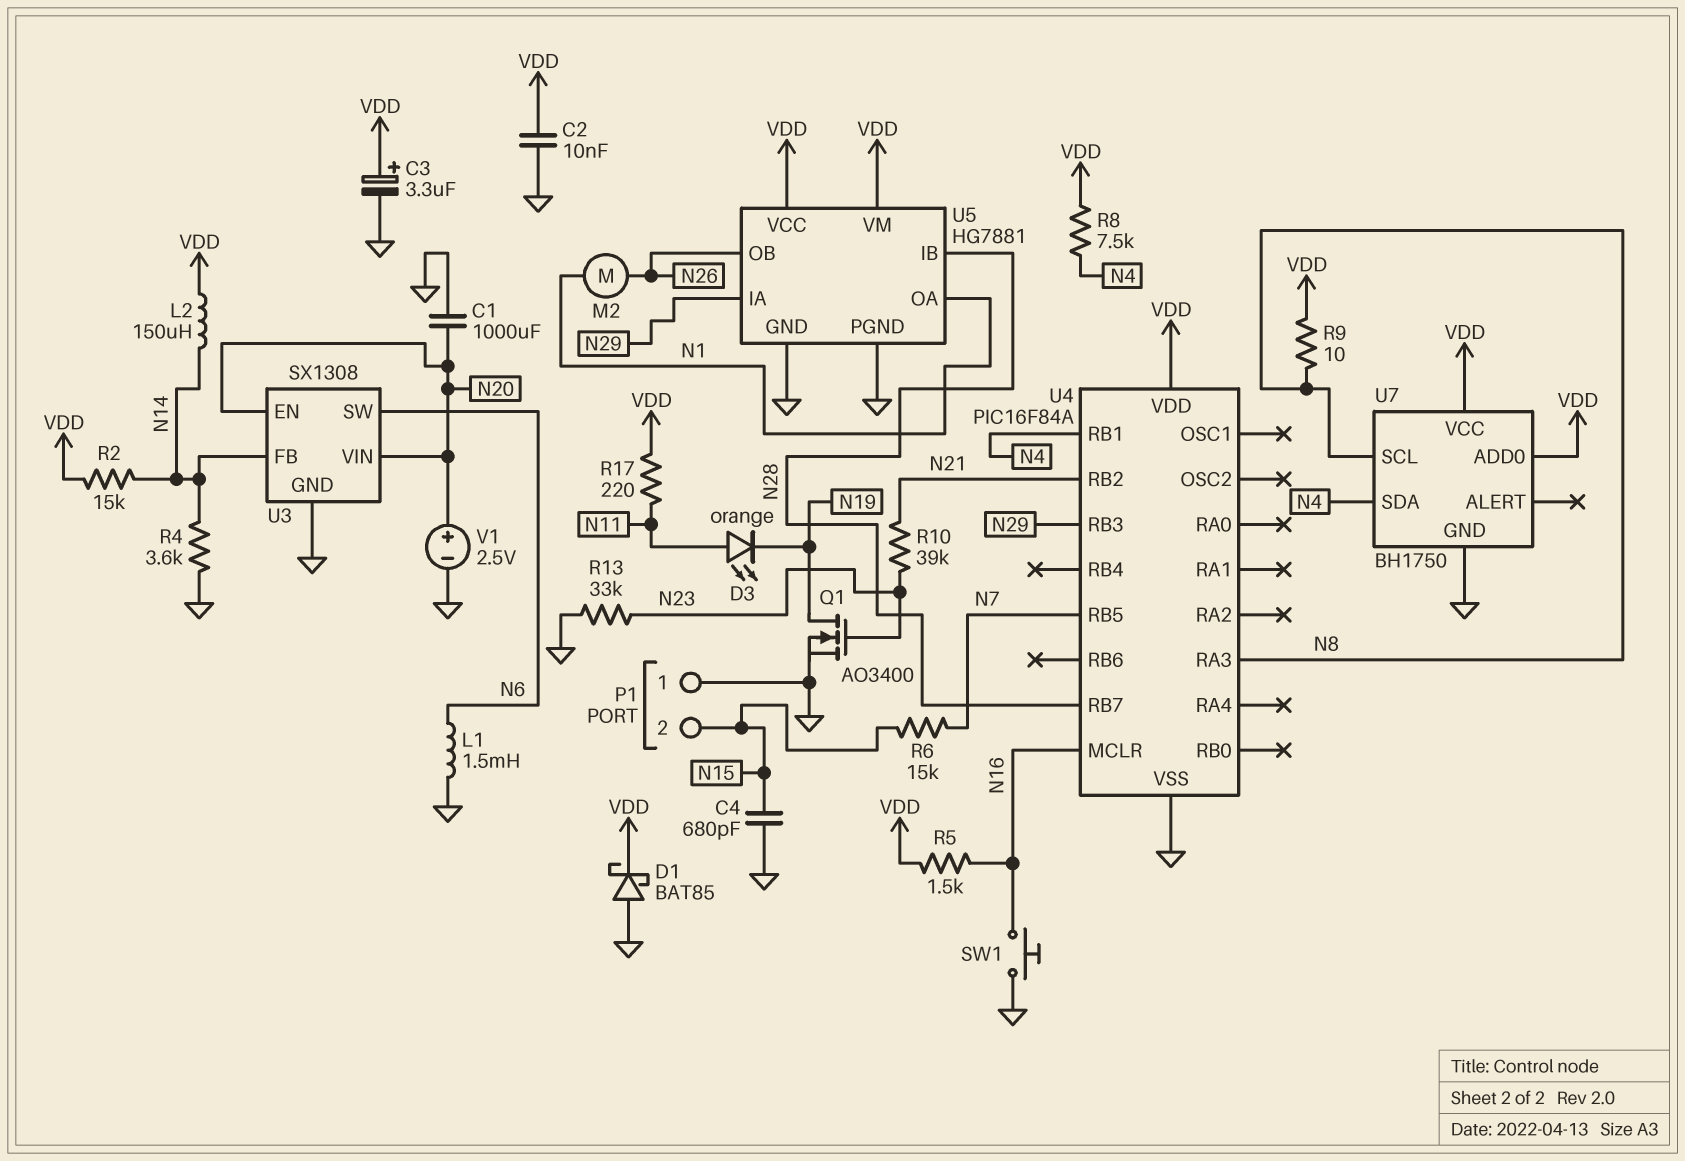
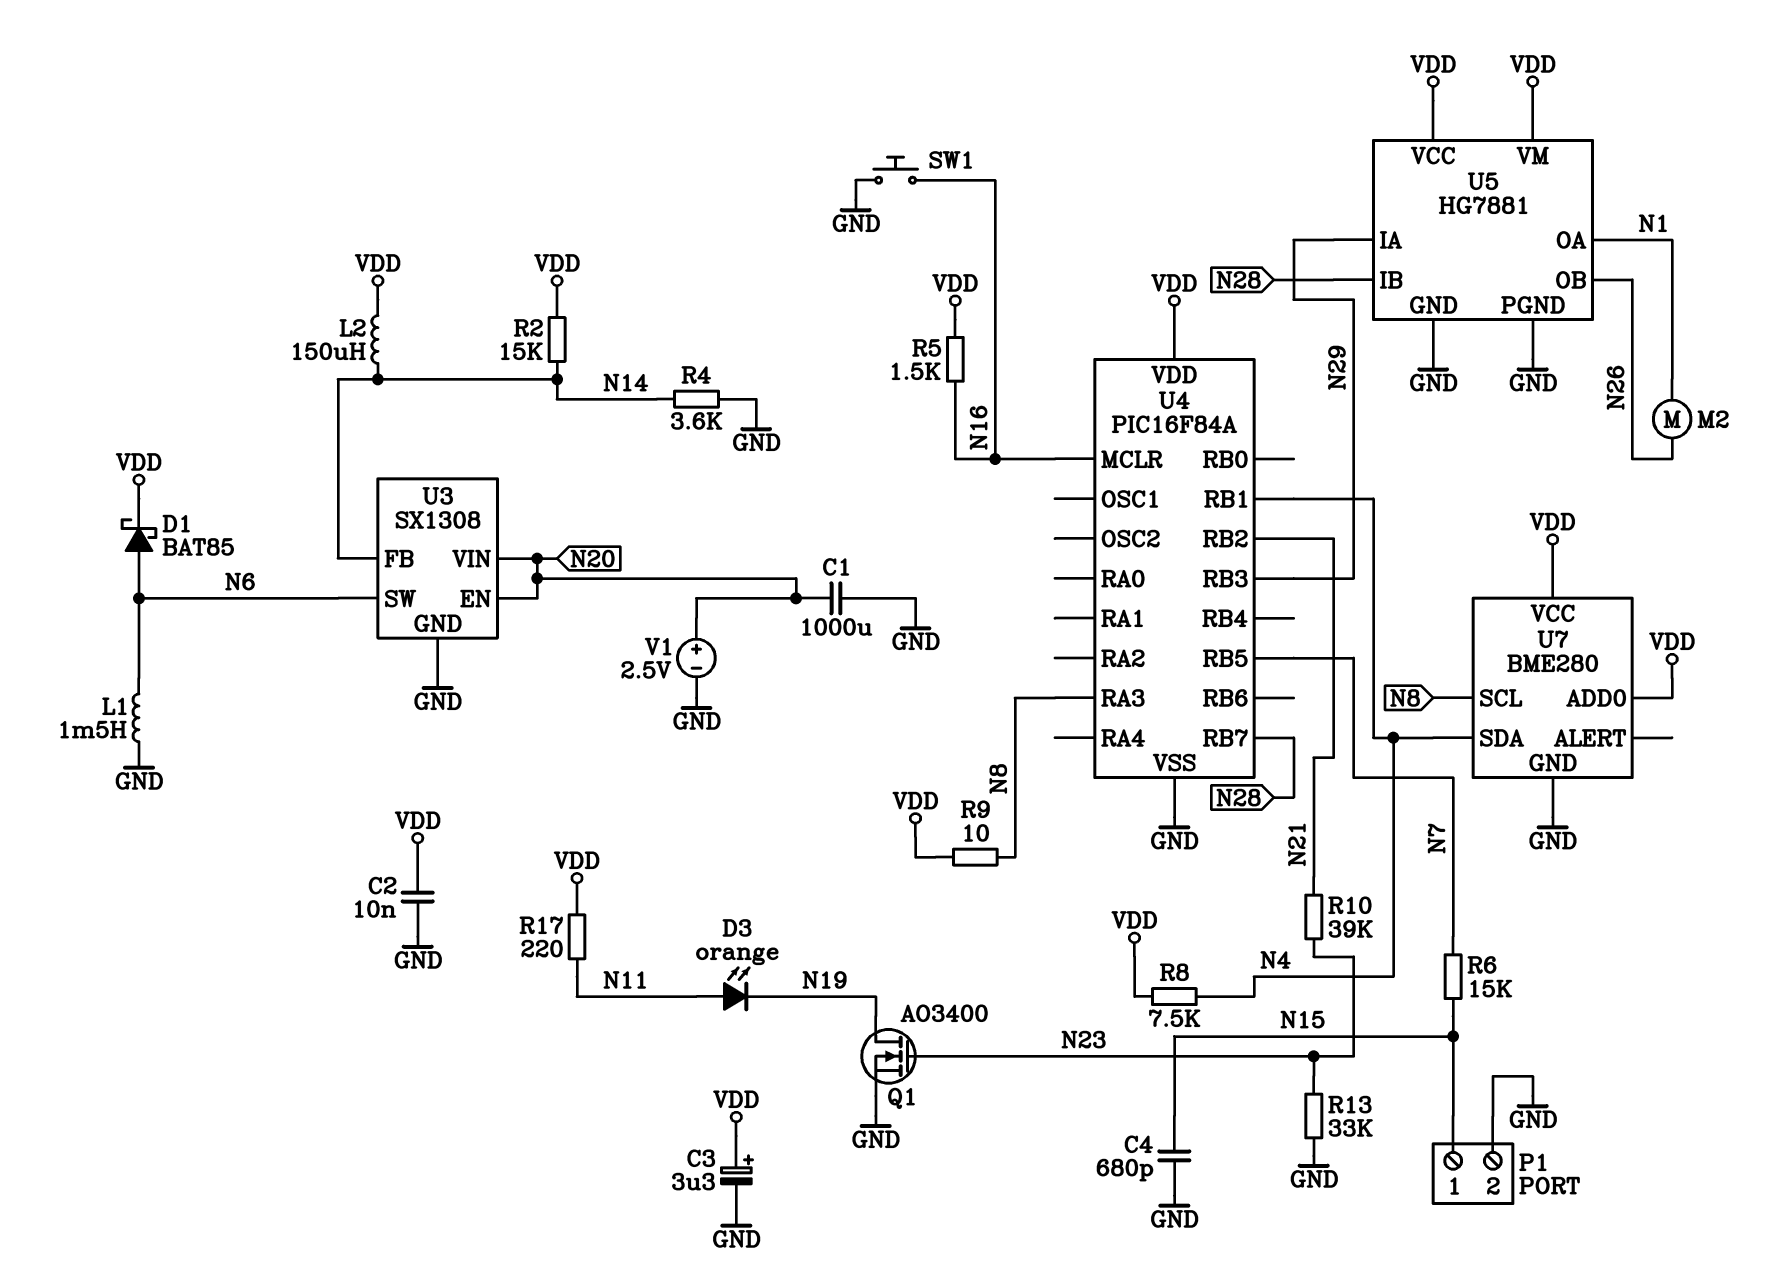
D1: schottky BAT85 (A GND, K VDD) -> schottky BAT85 (A N6, K VDD)
P1 pin 1: GND -> N15
P1 pin 2: N15 -> GND
U7: BH1750 -> BME280

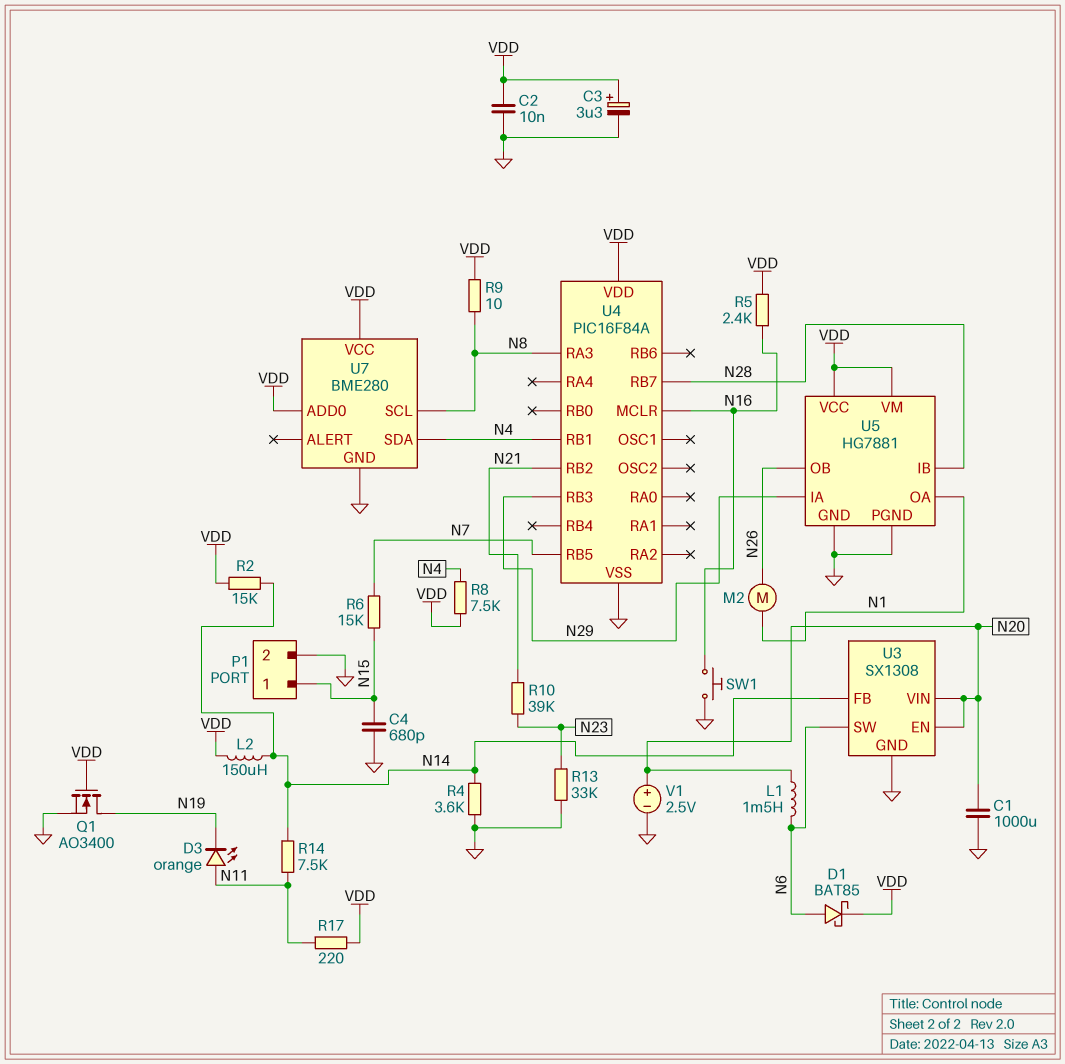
L1: 1.5mH (GND, N6) -> 1.5mH (N6, N20)
Q1: NMOS AO3400 (G N23, D N19, S GND) -> NMOS AO3400 (G VDD, D N19, S GND)
R5: 1.5k (N16, VDD) -> 2.4k (N16, VDD)
R14: none -> 7.5k (N11, N14)

